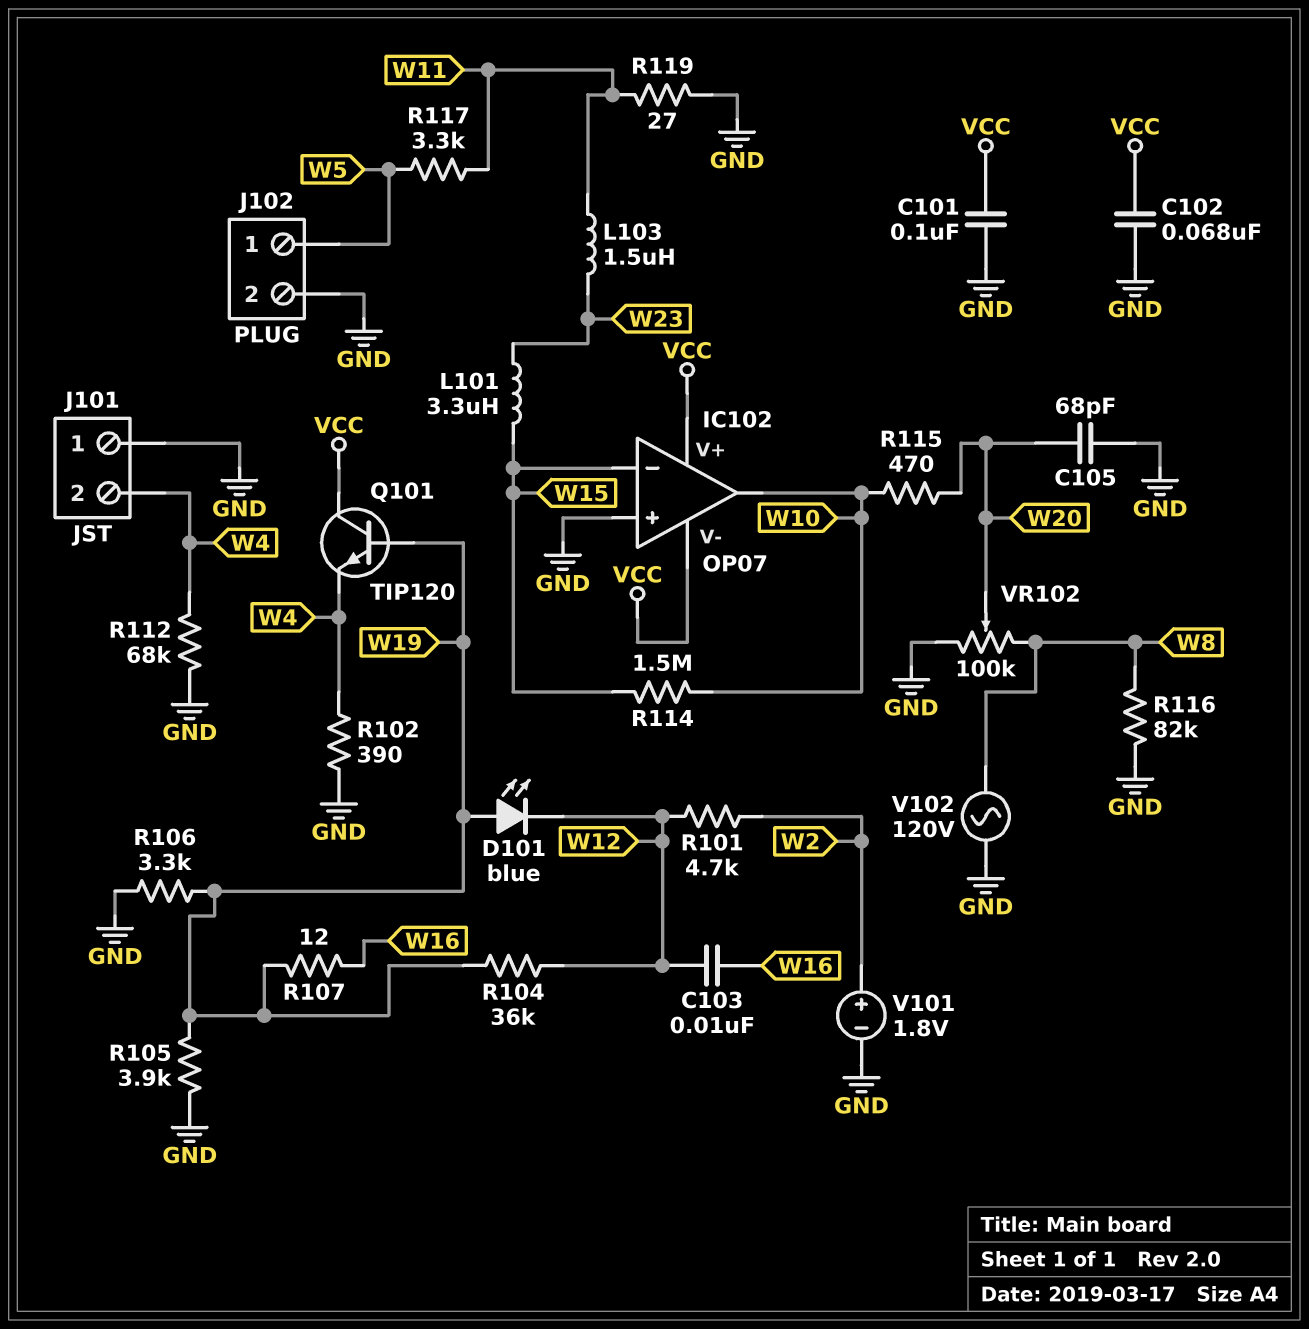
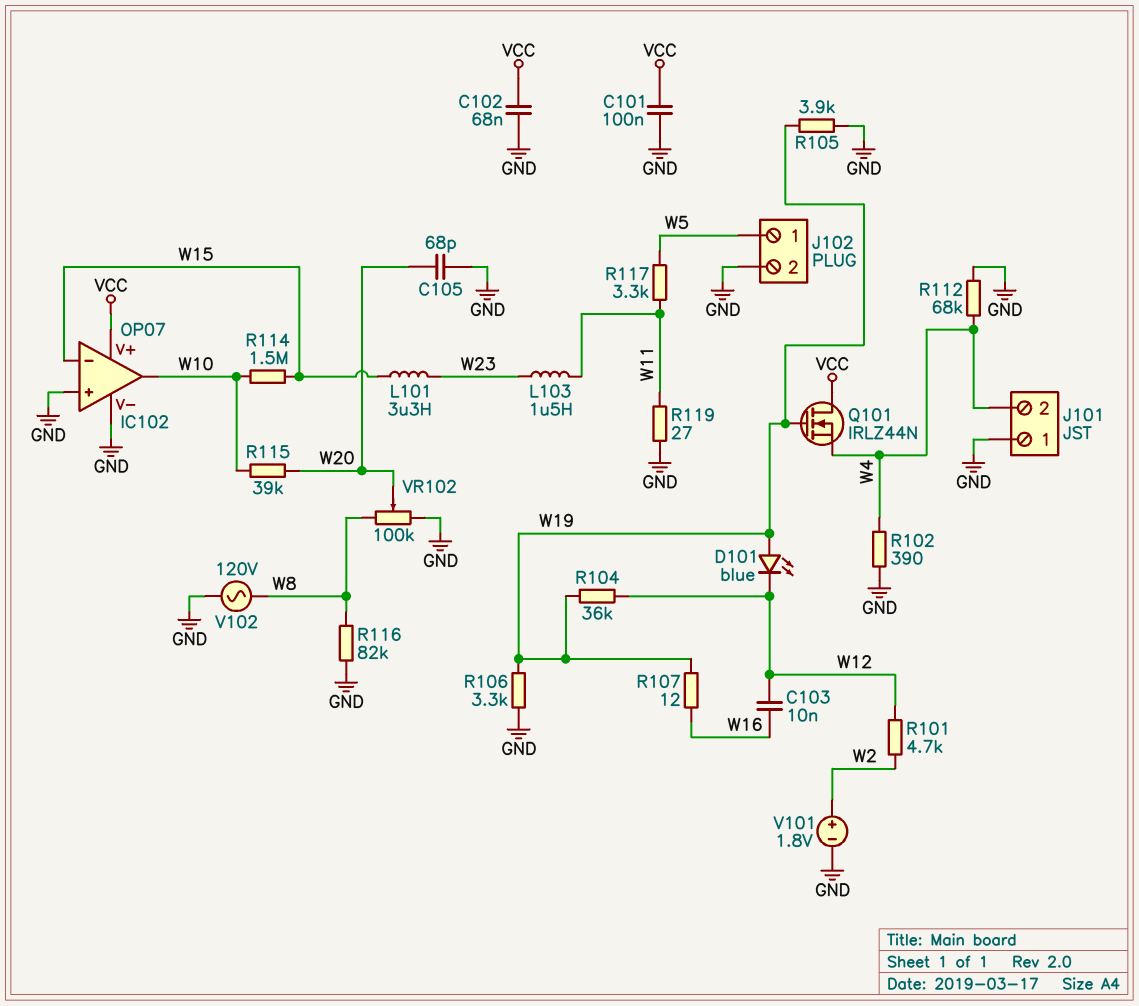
IC102 pin V-: VCC -> GND
Q101: NPN TIP120 (B W19, C VCC, E W4) -> NMOS IRLZ44N (G W19, D VCC, S W4)
R115: 470 (W10, W20) -> 39k (W10, W20)

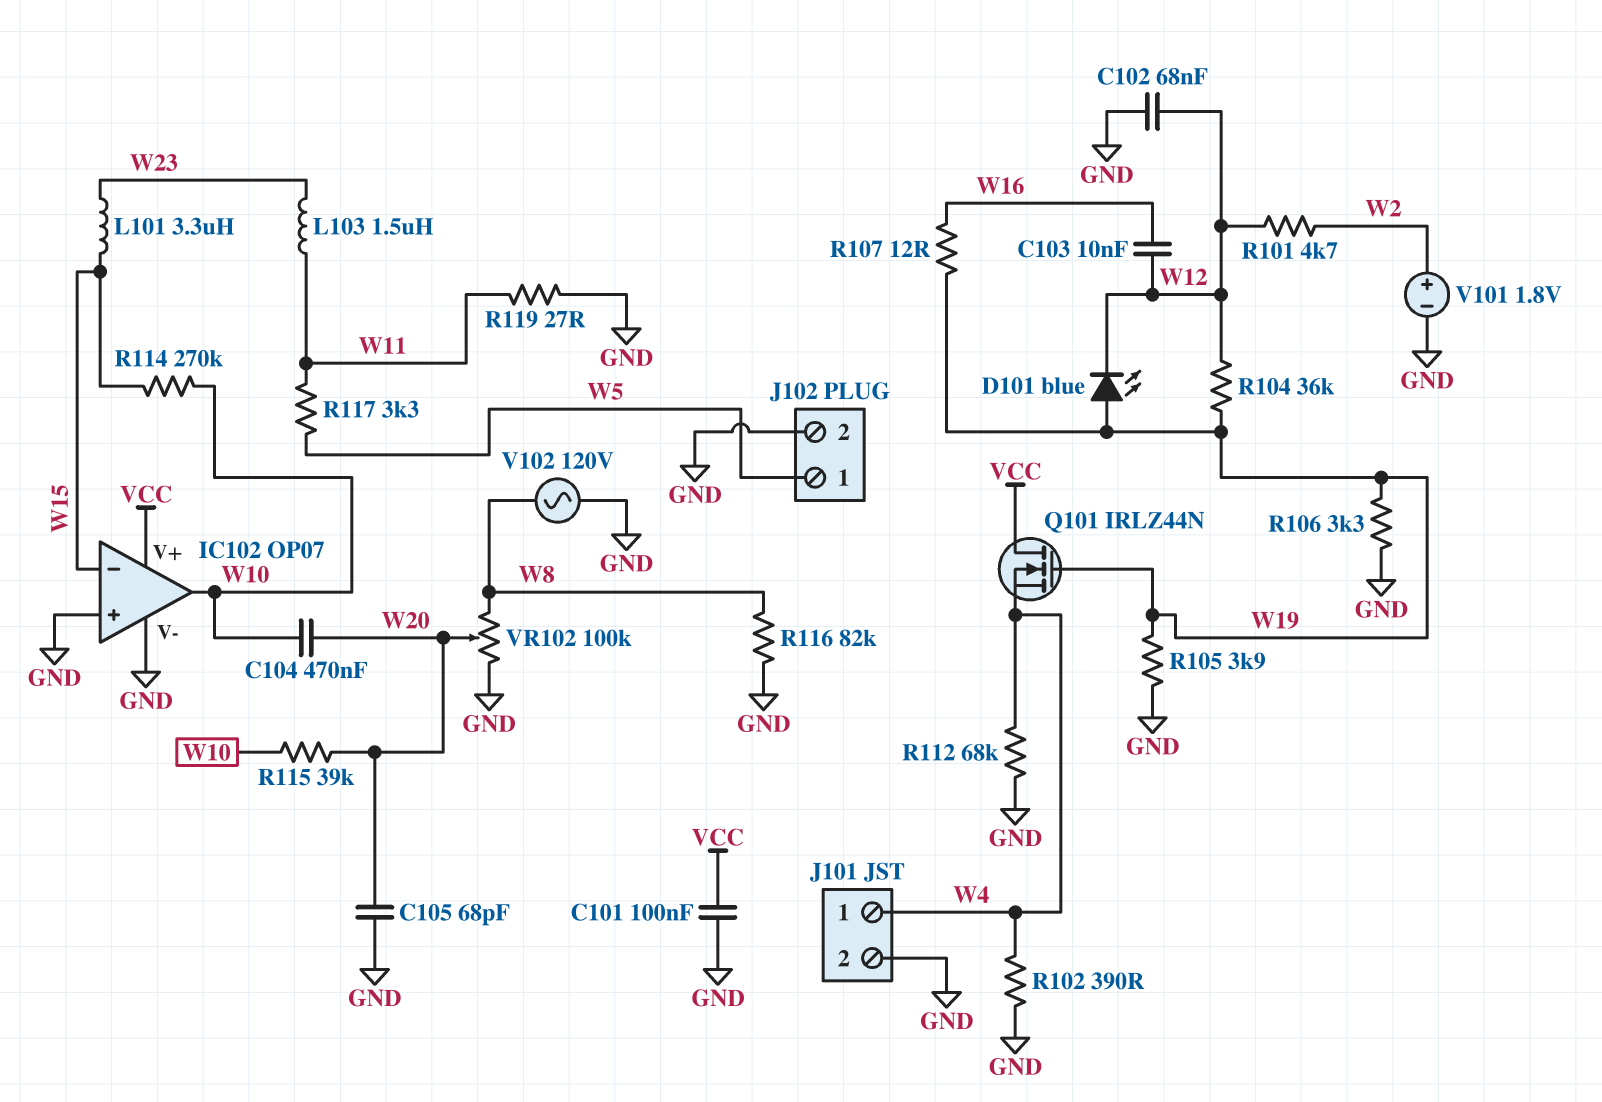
C102: 68nF (GND, VCC) -> 68nF (GND, W12)
C104: none -> 470nF (W10, W20)
J101 pin 1: GND -> W4
J101 pin 2: W4 -> GND
R114: 1.5M (W10, W15) -> 270k (W10, W15)

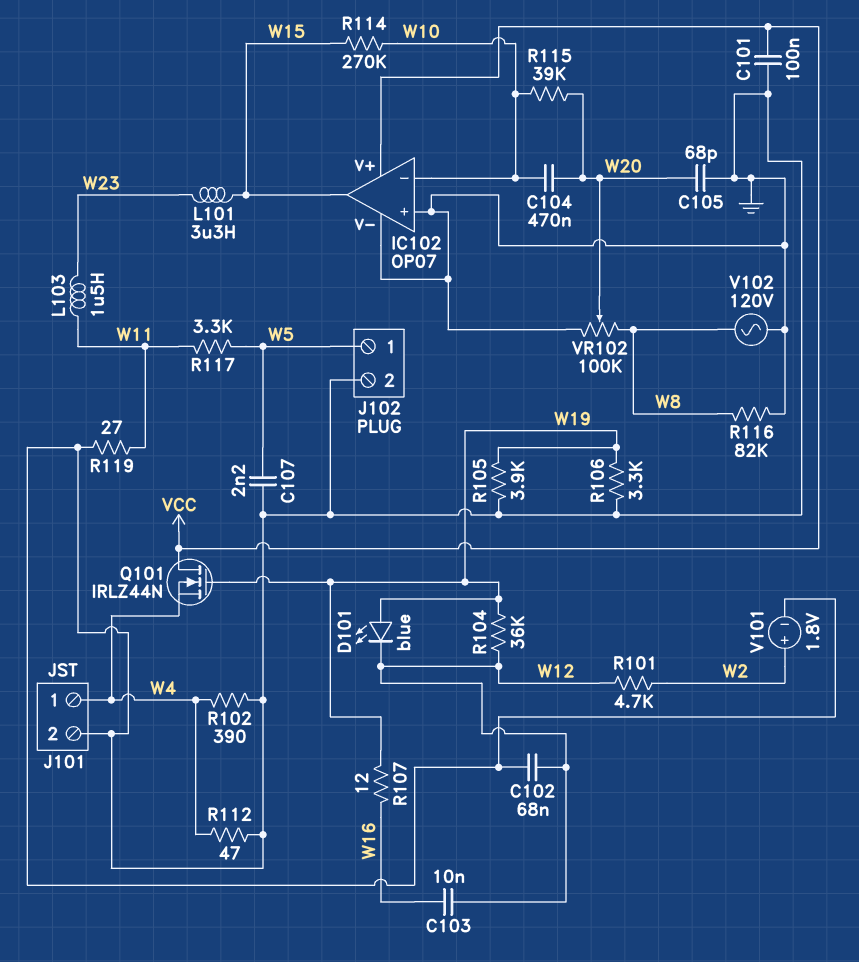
C107: none -> 2.2nF (GND, W5)
IC102 pin in-: W15 -> W10
IC102 pin out: W10 -> W15
R112: 68k (GND, W4) -> 47 (GND, W4)

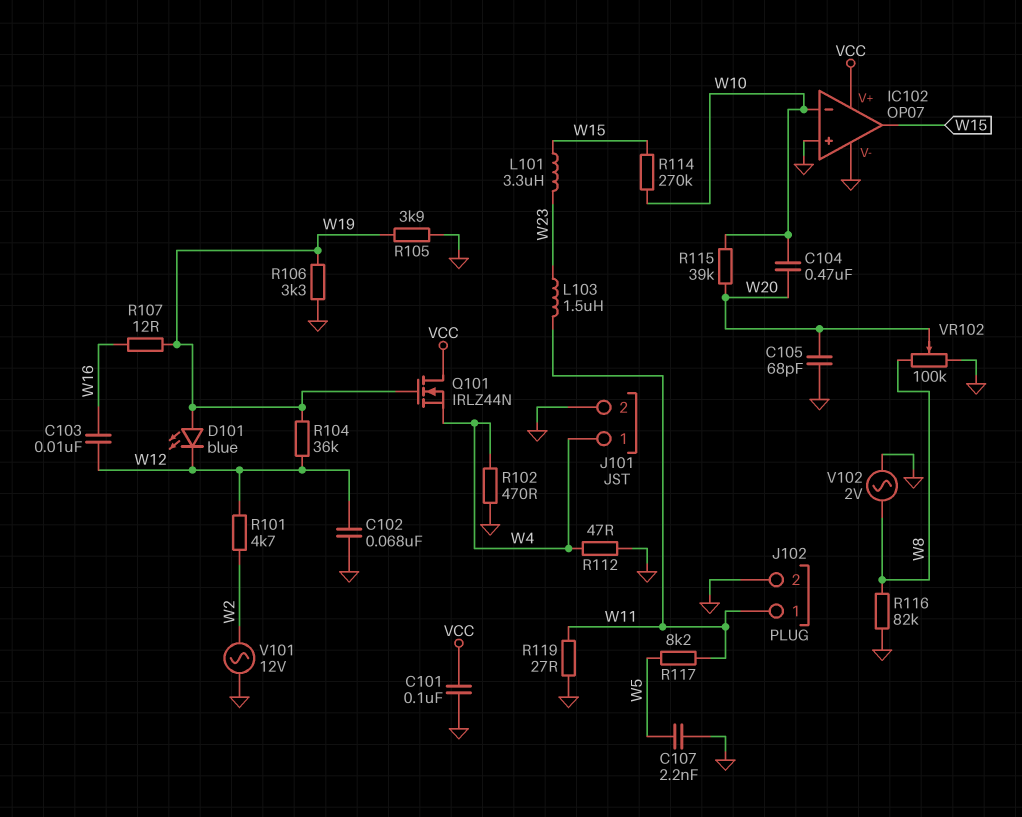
J102 pin 1: W5 -> W11
R102: 390 (GND, W4) -> 470 (GND, W4)
R117: 3.3k (W5, W11) -> 8.2k (W5, W11)
V101: 1.8V (plus W2, minus GND) -> AC 12V (GND, W2)
V102: AC 120V (GND, W8) -> AC 2V (GND, W8)

